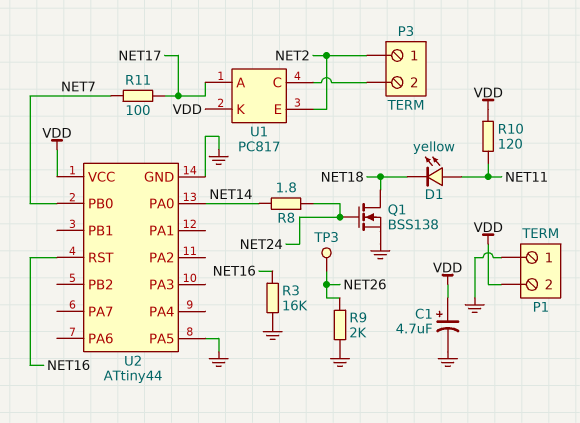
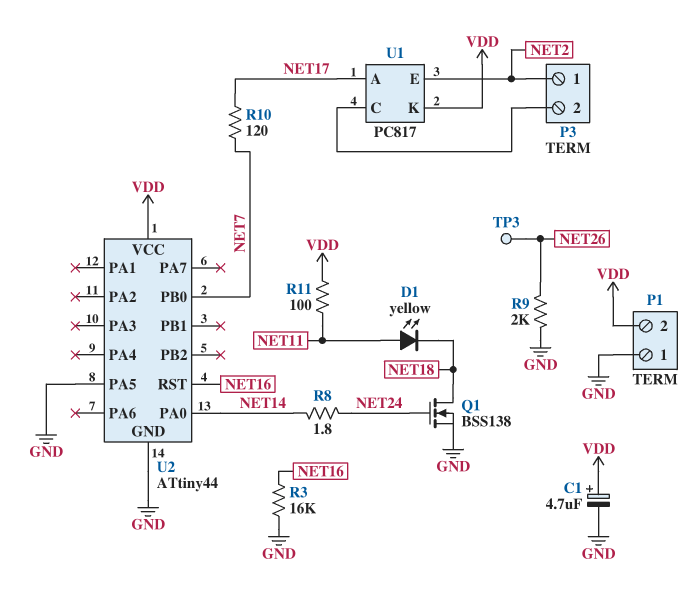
R10: 120 (NET11, VDD) -> 120 (NET7, NET17)
R11: 100 (NET7, NET17) -> 100 (NET11, VDD)

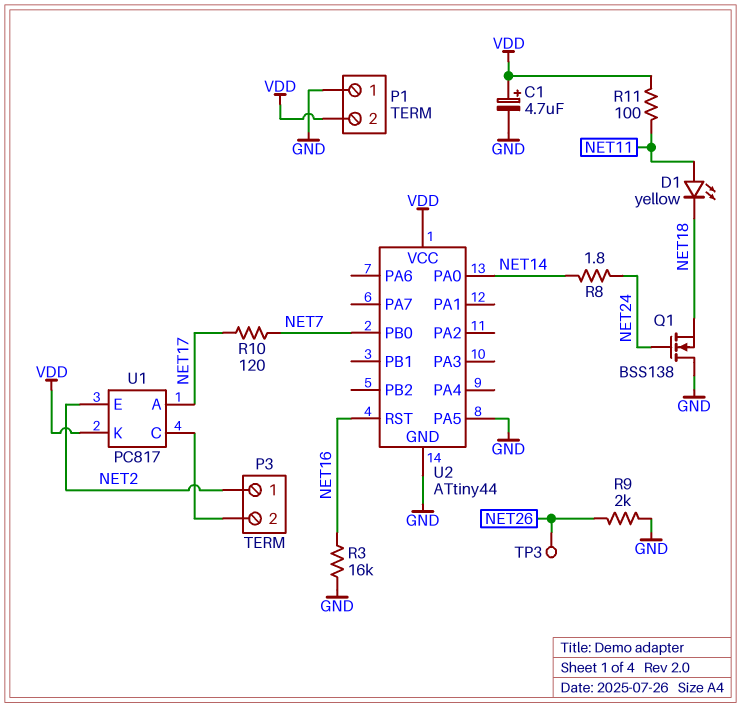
Q1: NMOS BSS138 (G NET24, D NET18, S GND) -> NMOS BSS138 (G NET24, D GND, S NET18)

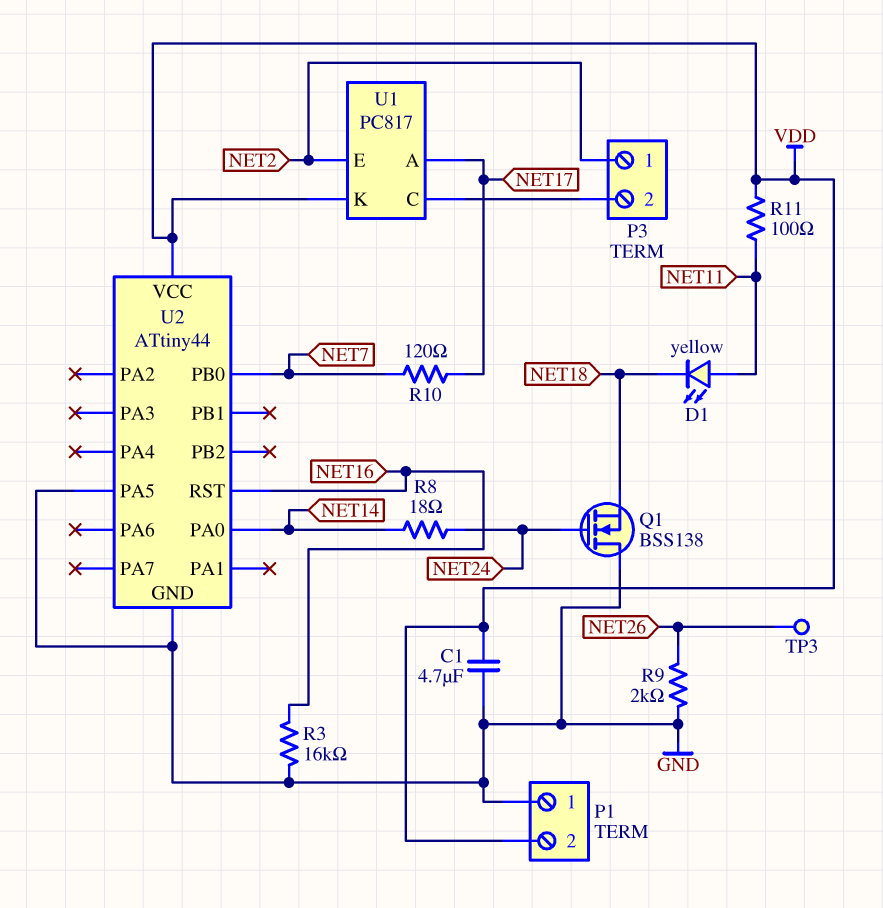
C1: 4.7uF (plus VDD, minus GND) -> 4.7uF (GND, VDD)
R8: 1.8 (NET14, NET24) -> 18 (NET14, NET24)

